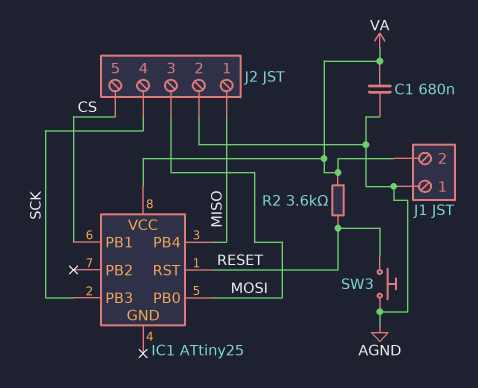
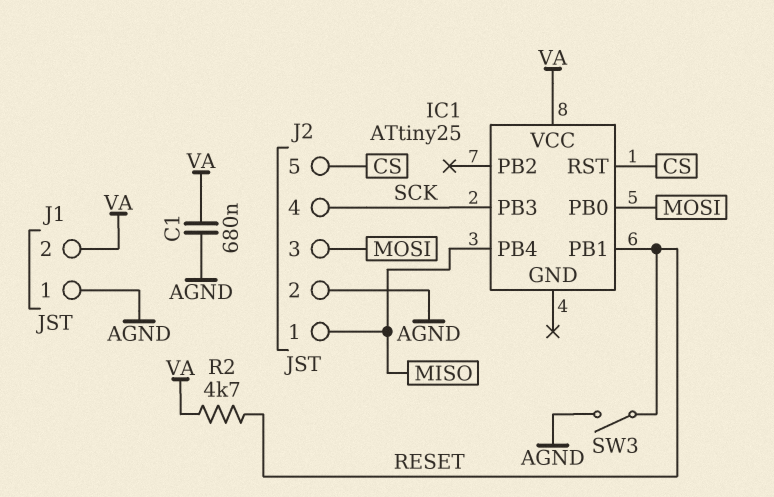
IC1 pin PB1: CS -> RESET
IC1 pin RST: RESET -> CS
R2: 3.6k (RESET, VA) -> 4.7k (RESET, VA)
SW3: button (AGND, RESET) -> switch (AGND, RESET)

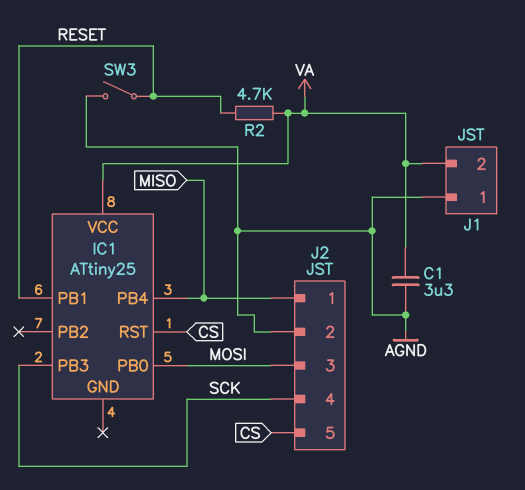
C1: 680nF (AGND, VA) -> 3.3uF (AGND, VA)

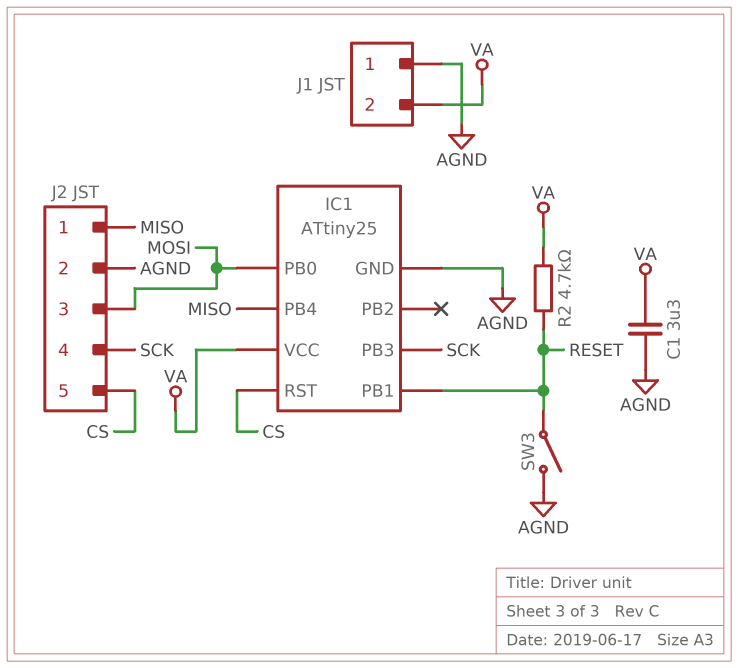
IC1 pin GND: none -> AGND

